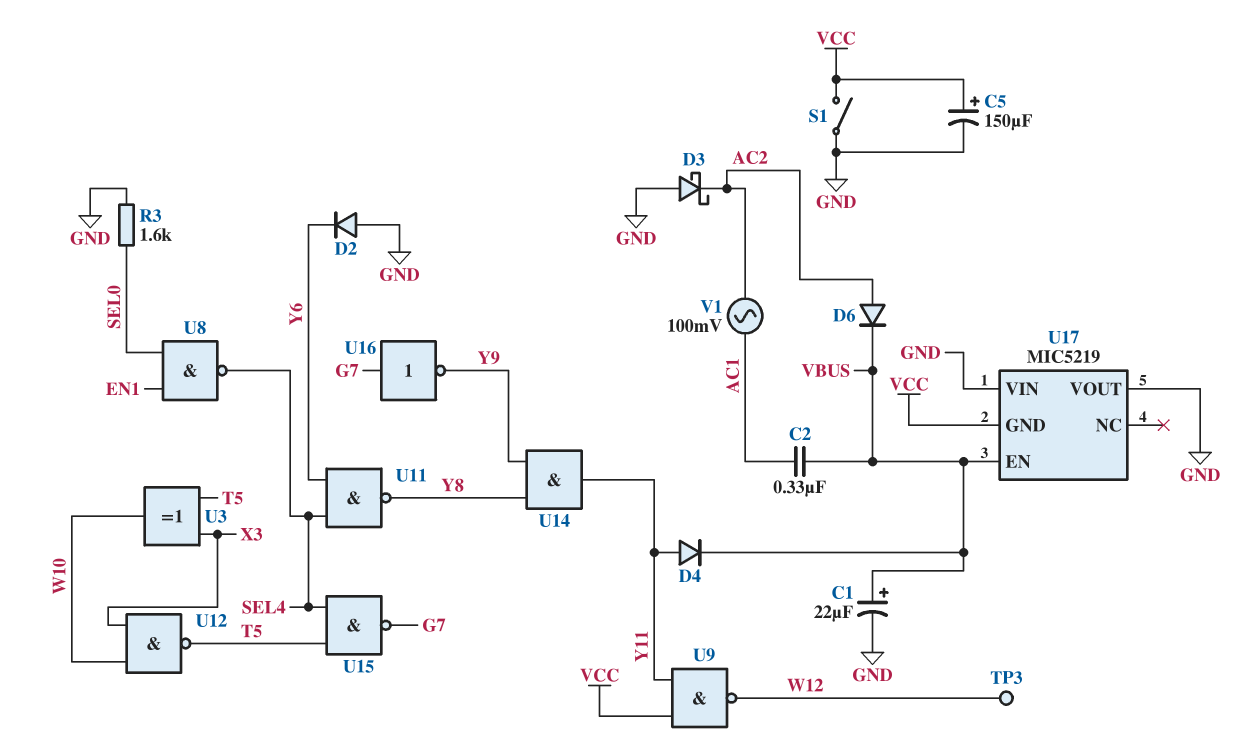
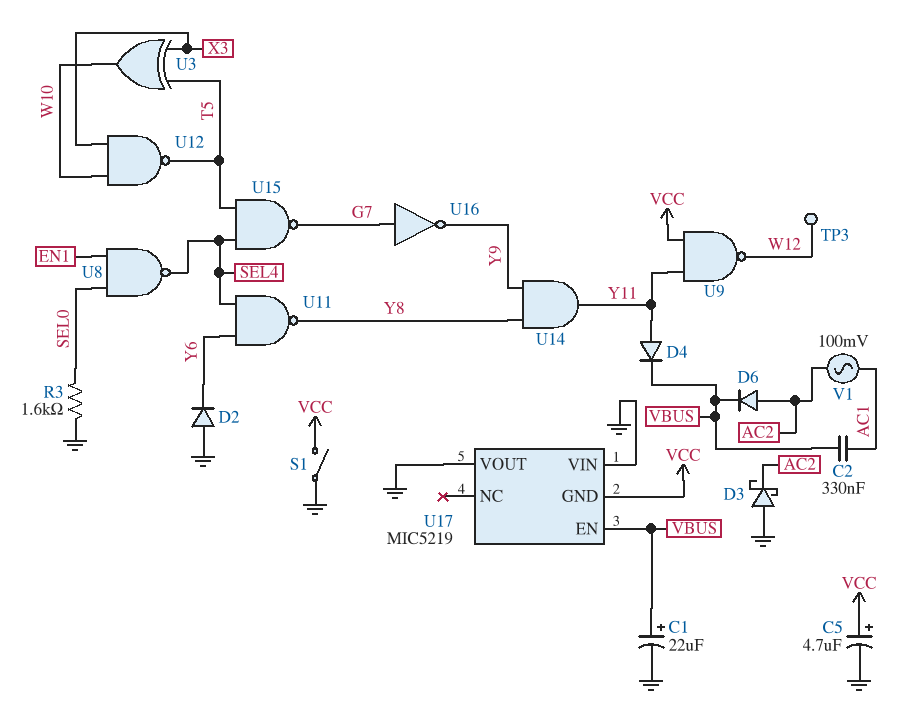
C5: 150uF (plus VCC, minus GND) -> 4.7uF (plus VCC, minus GND)

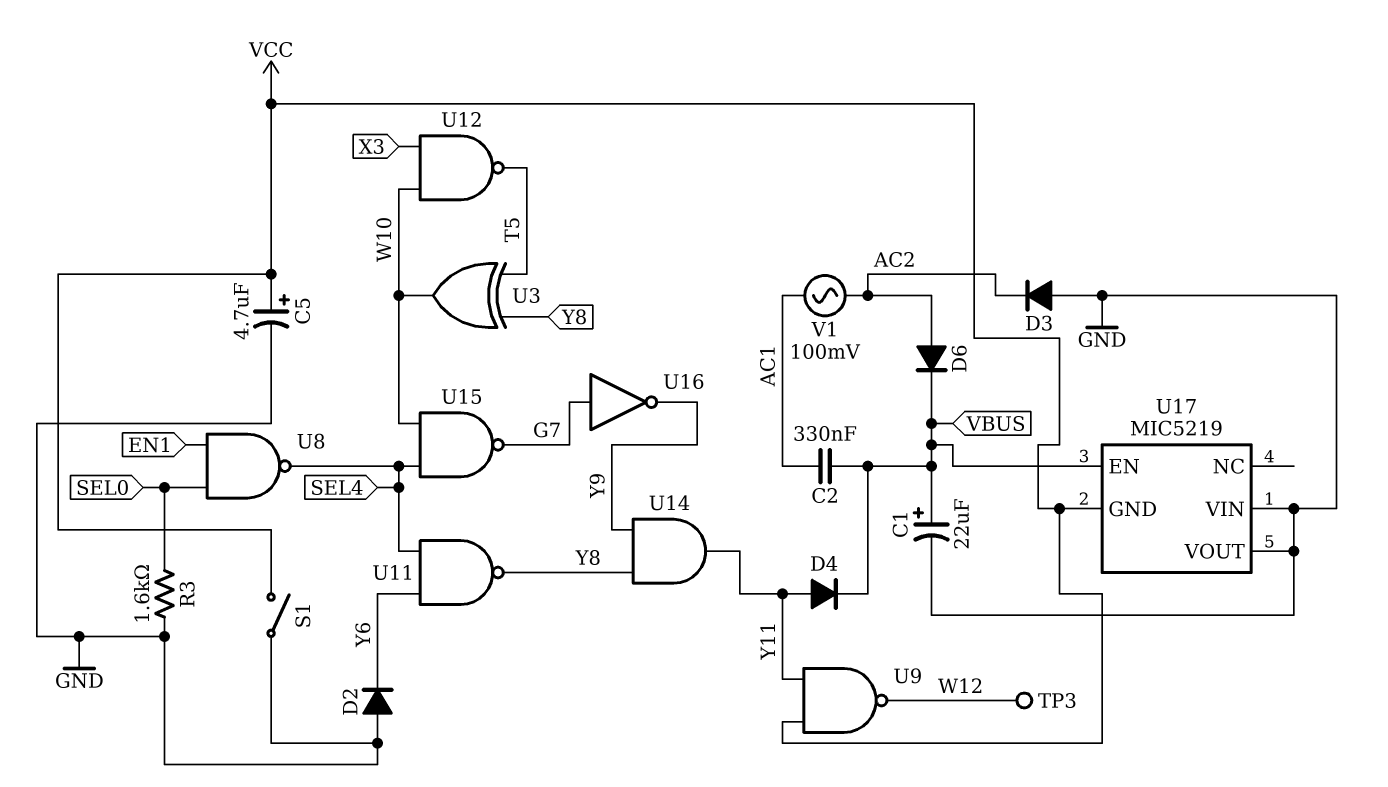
D3: schottky (A GND, K AC2) -> diode (A GND, K AC2)
U3: XOR (in T5, in X3, out W10) -> XOR (in T5, in Y8, out W10)
U15: NAND (in SEL4, in T5, out G7) -> NAND (in SEL4, in W10, out G7)

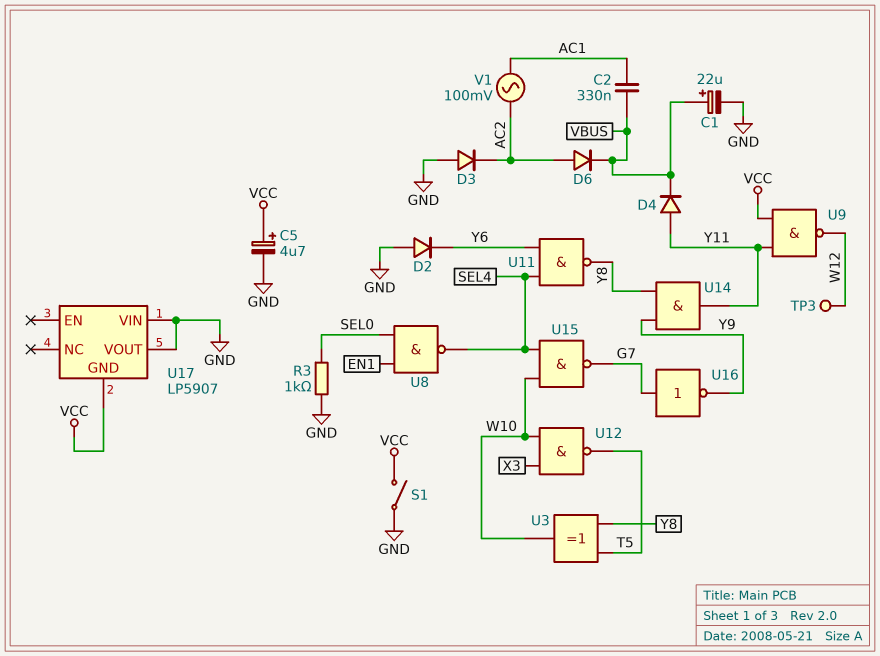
R3: 1.6k (GND, SEL0) -> 1k (GND, SEL0)
U17: MIC5219 -> LP5907
U17 pin EN: VBUS -> none

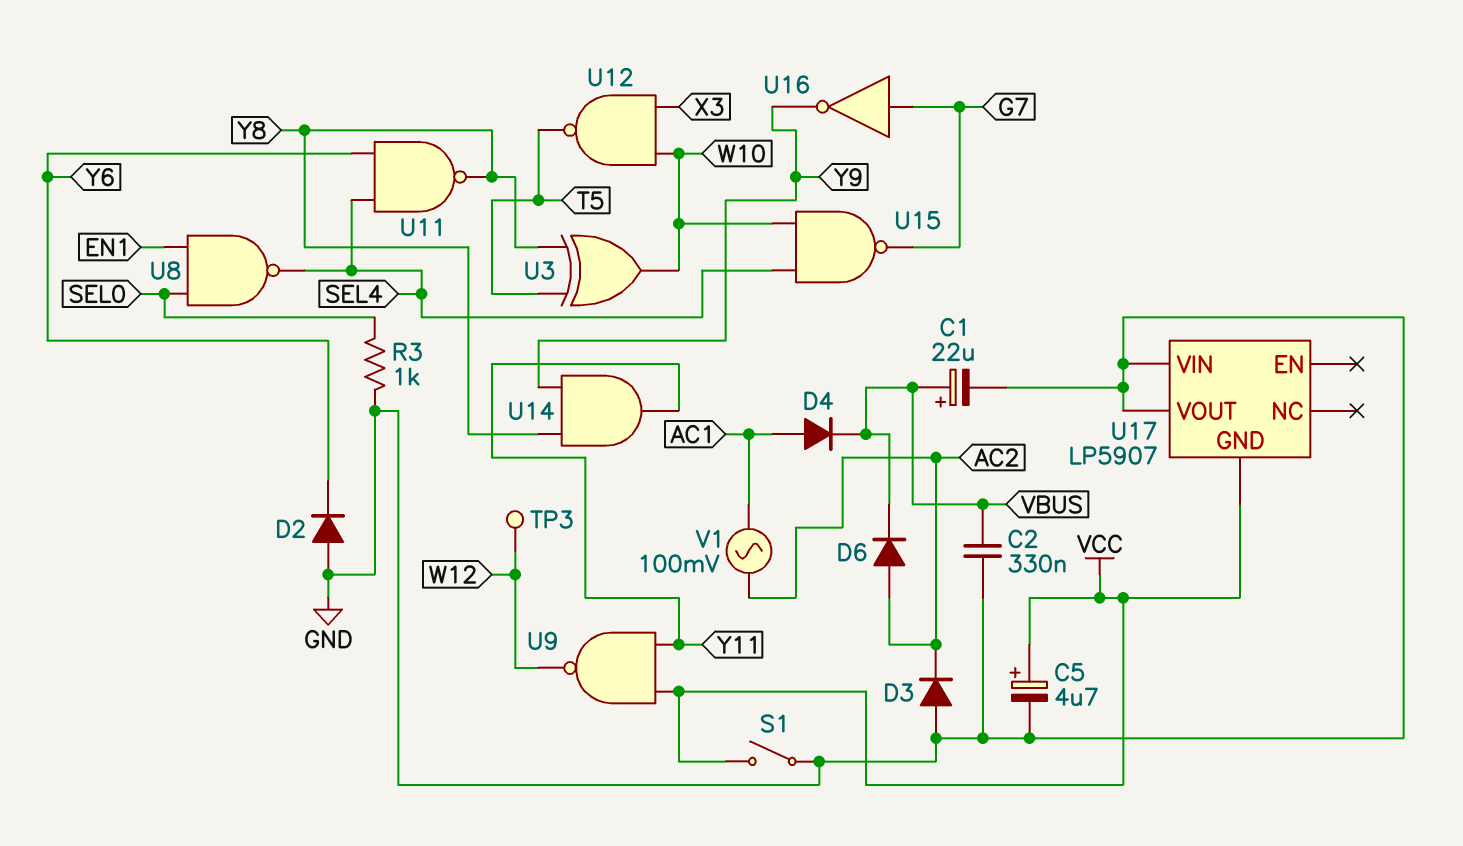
C2: 330nF (AC1, VBUS) -> 330nF (GND, VBUS)
D4: diode (A Y11, K VBUS) -> diode (A AC1, K VBUS)

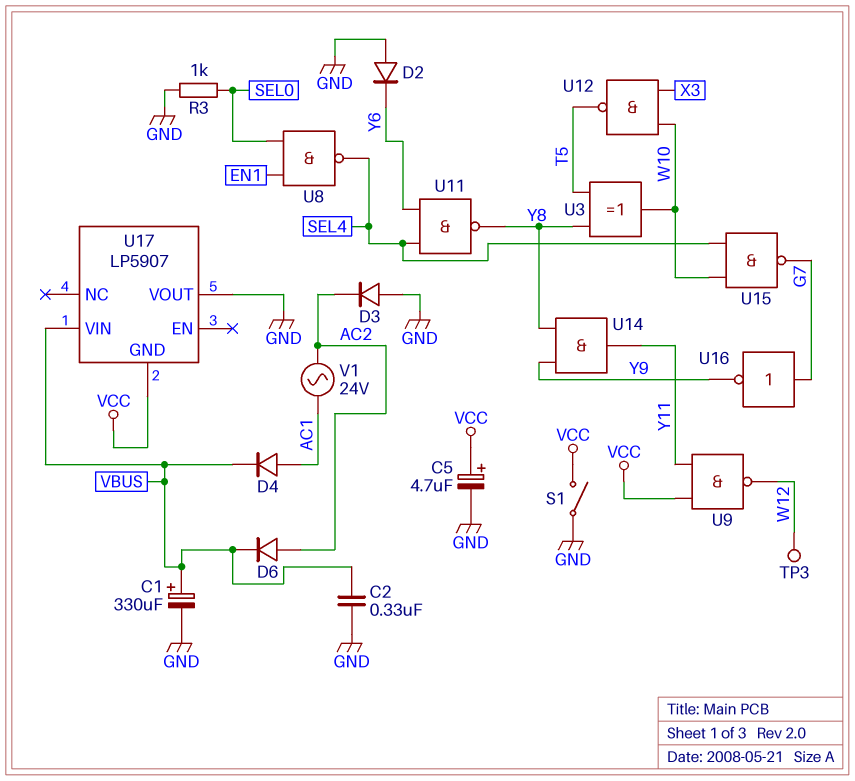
C1: 22uF (plus VBUS, minus GND) -> 330uF (plus VBUS, minus GND)
U17 pin VIN: GND -> VBUS
V1: AC 100mV (AC1, AC2) -> AC 24V (AC1, AC2)

